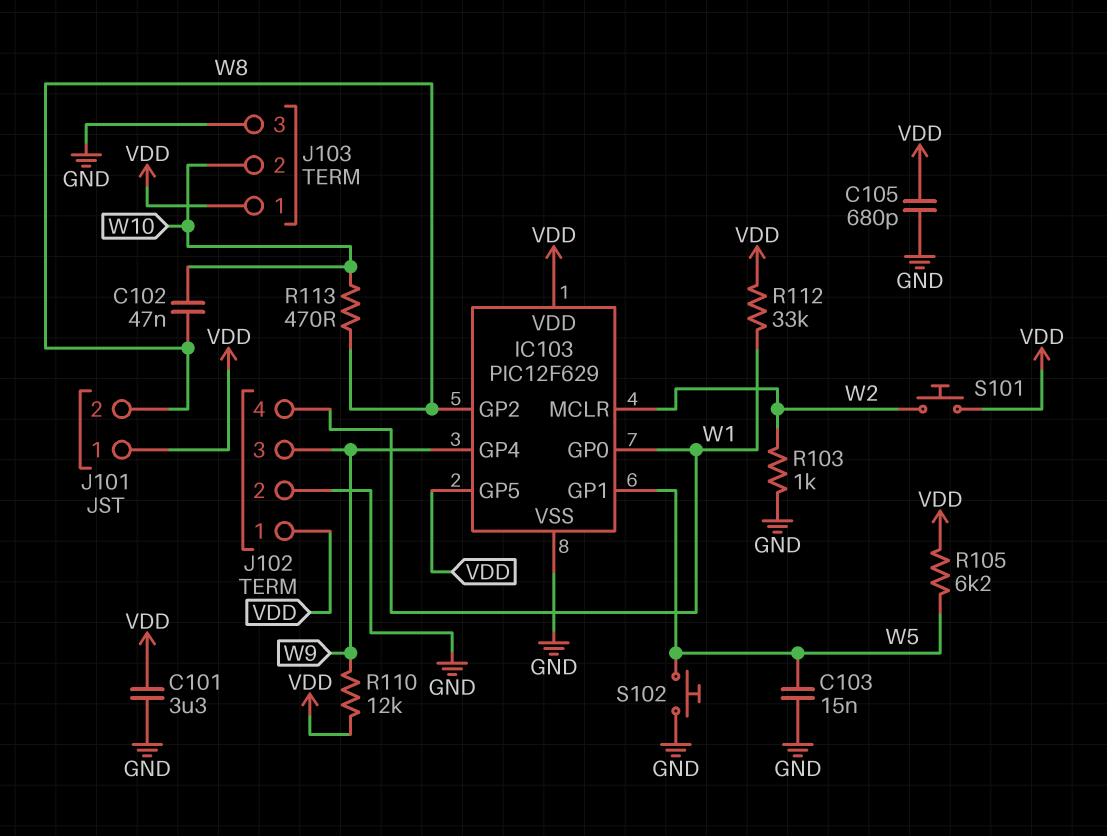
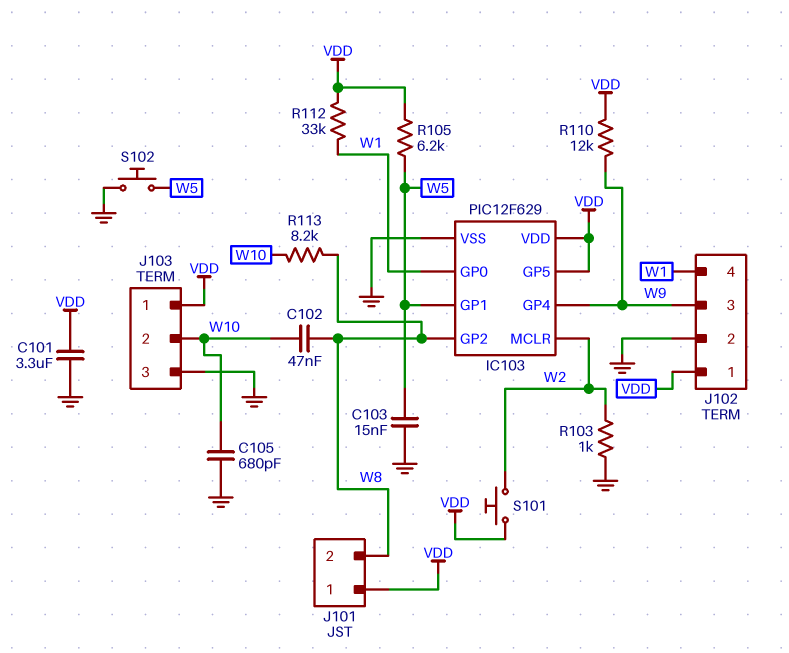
C105: 680pF (GND, VDD) -> 680pF (GND, W10)
R113: 470 (W8, W10) -> 8.2k (W8, W10)

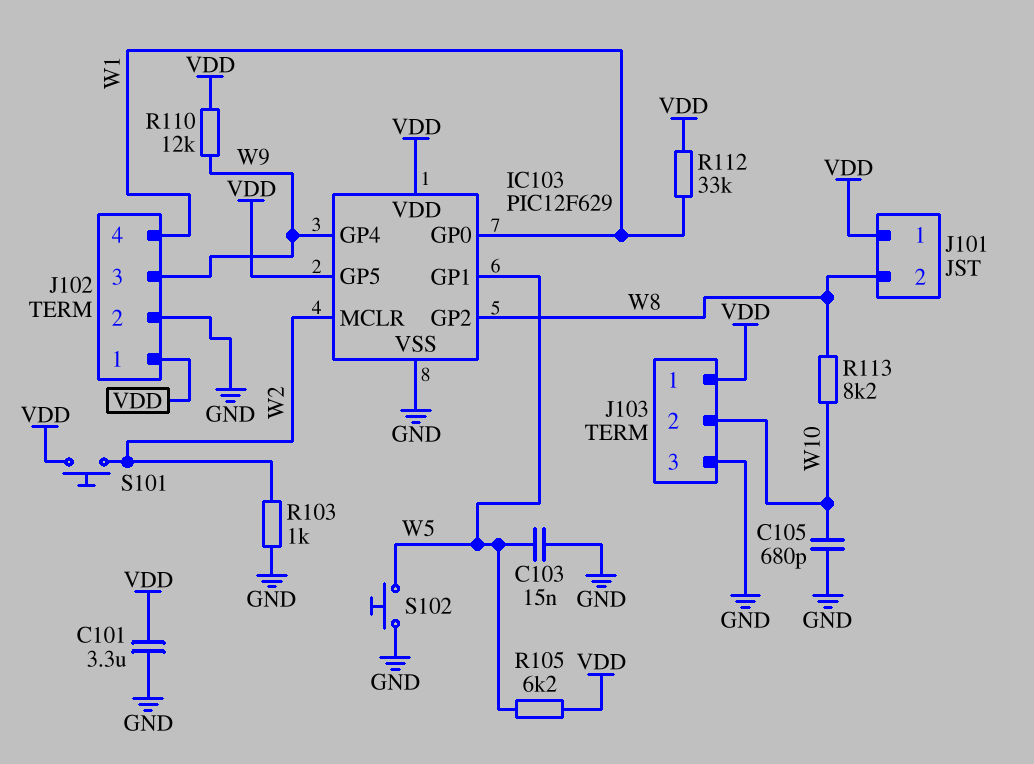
C102: 47nF (W8, W10) -> none

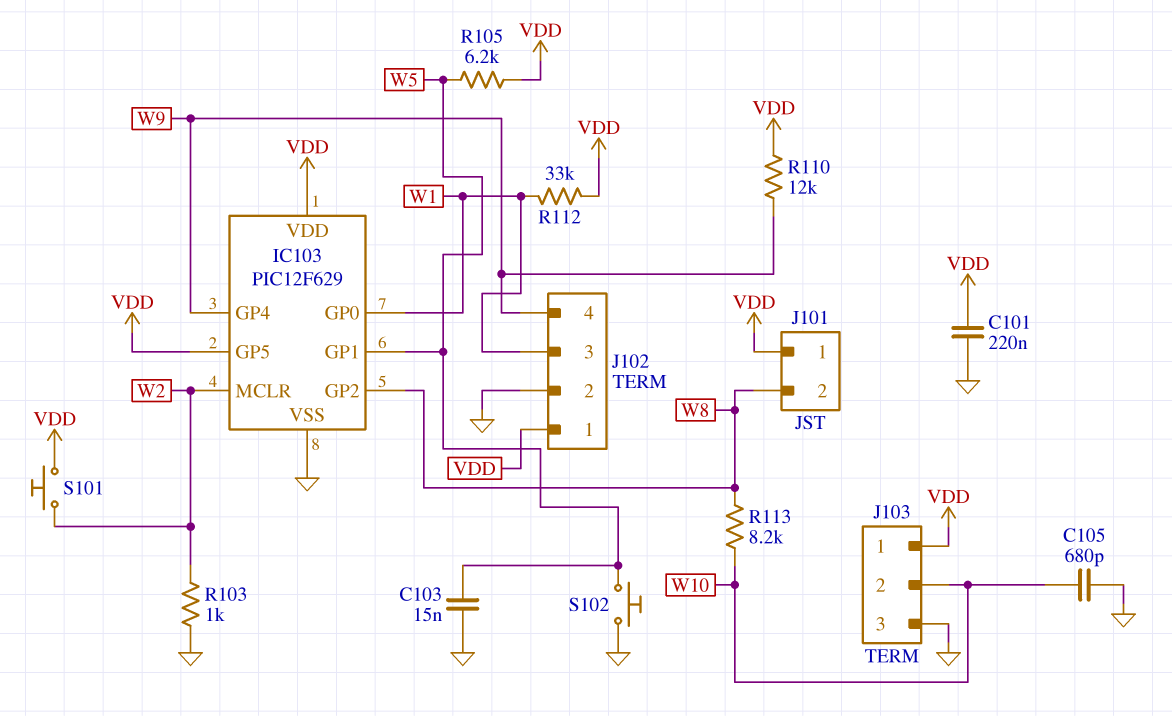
C101: 3.3uF (GND, VDD) -> 220nF (GND, VDD)
J102 pin 3: W9 -> W1
J102 pin 4: W1 -> W9

